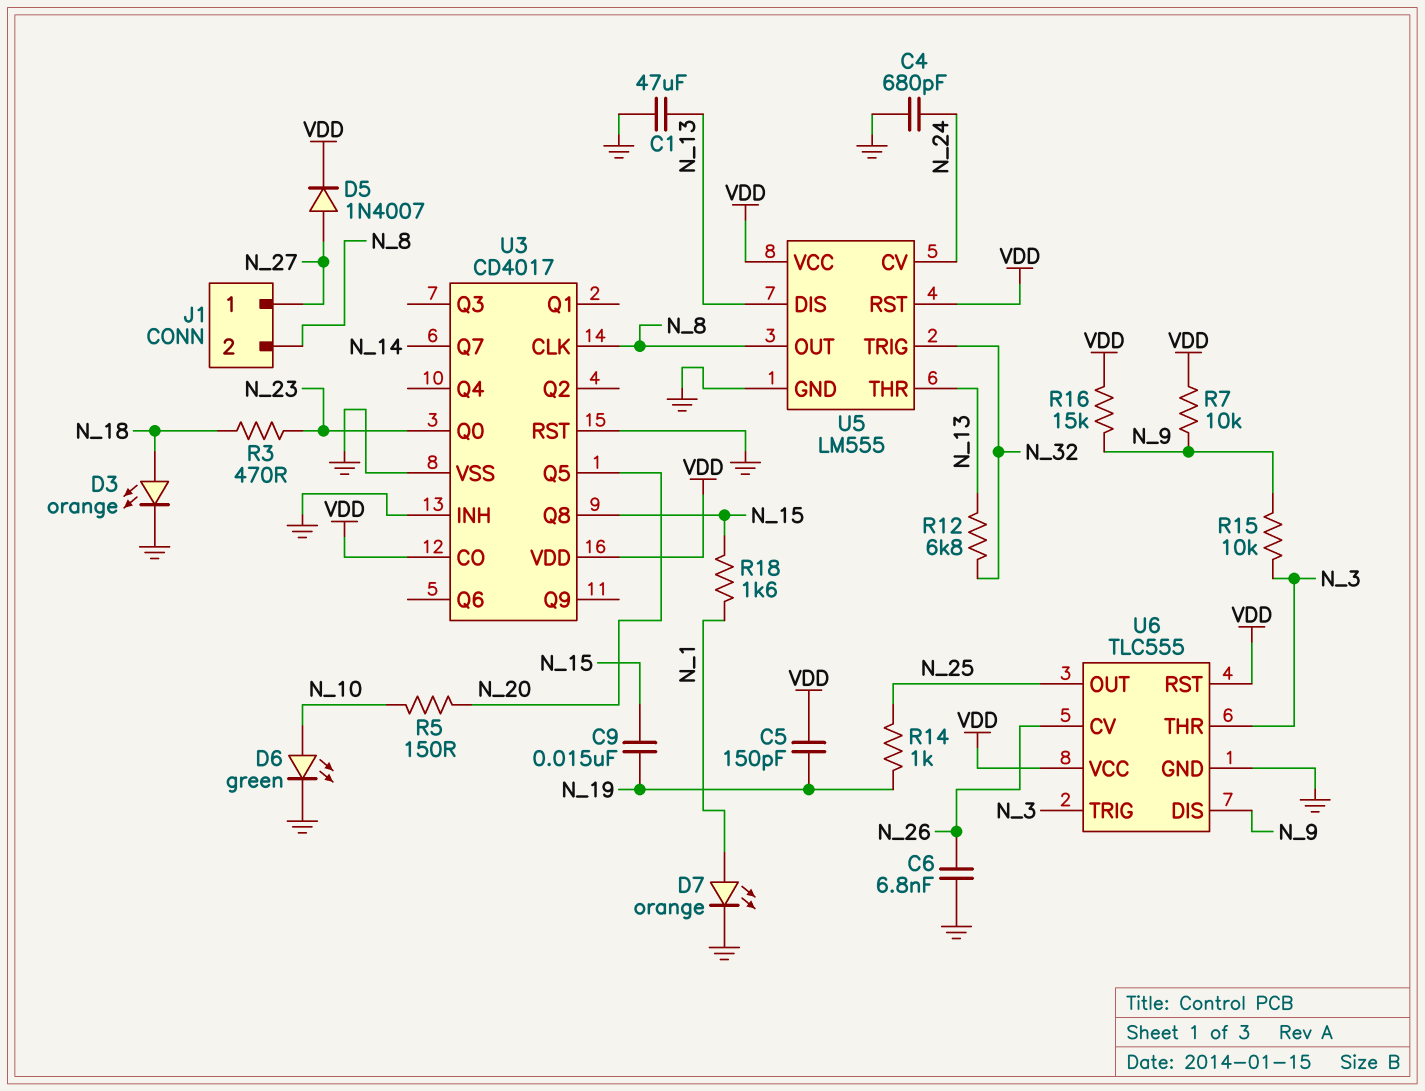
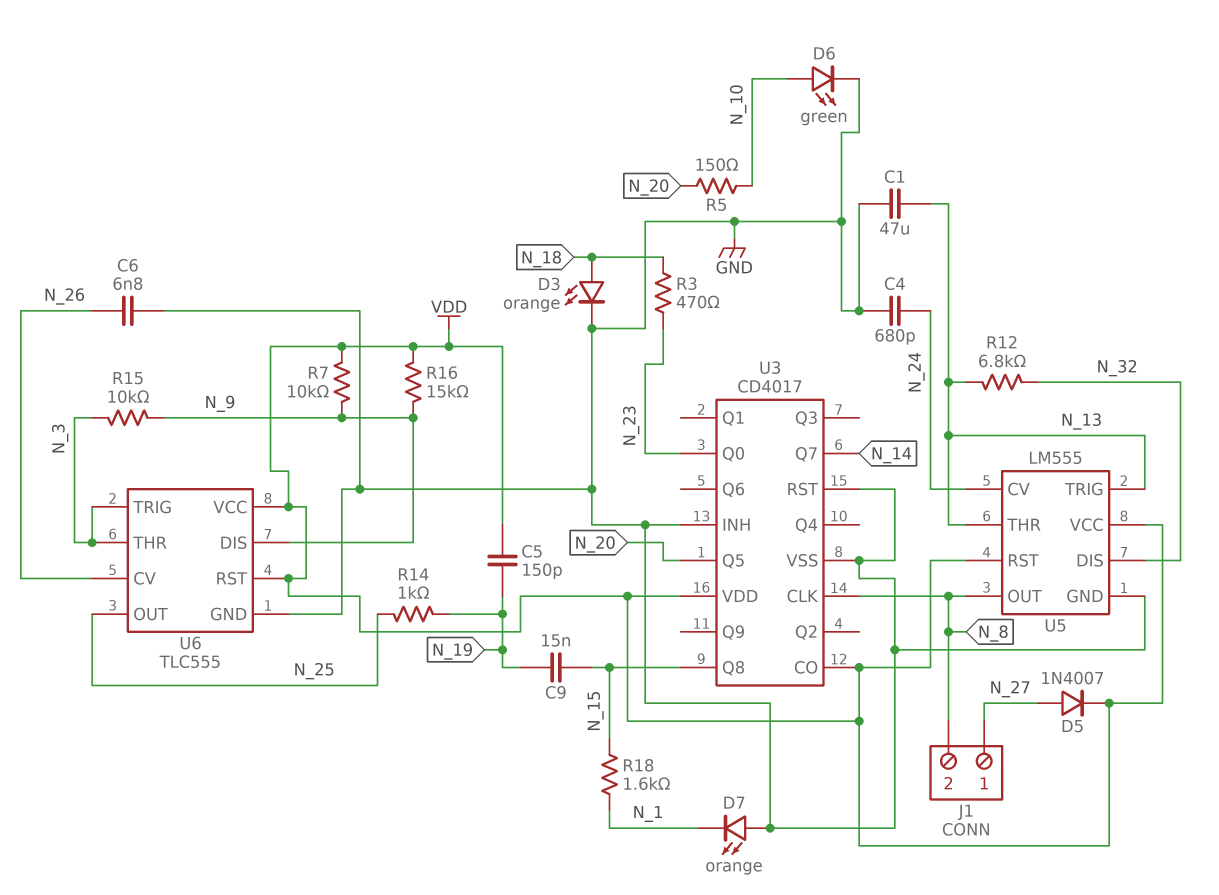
D7: LED orange (A N_1, K GND) -> LED orange (A GND, K N_1)
U5 pin DIS: N_13 -> N_32
U5 pin TRIG: N_32 -> N_13

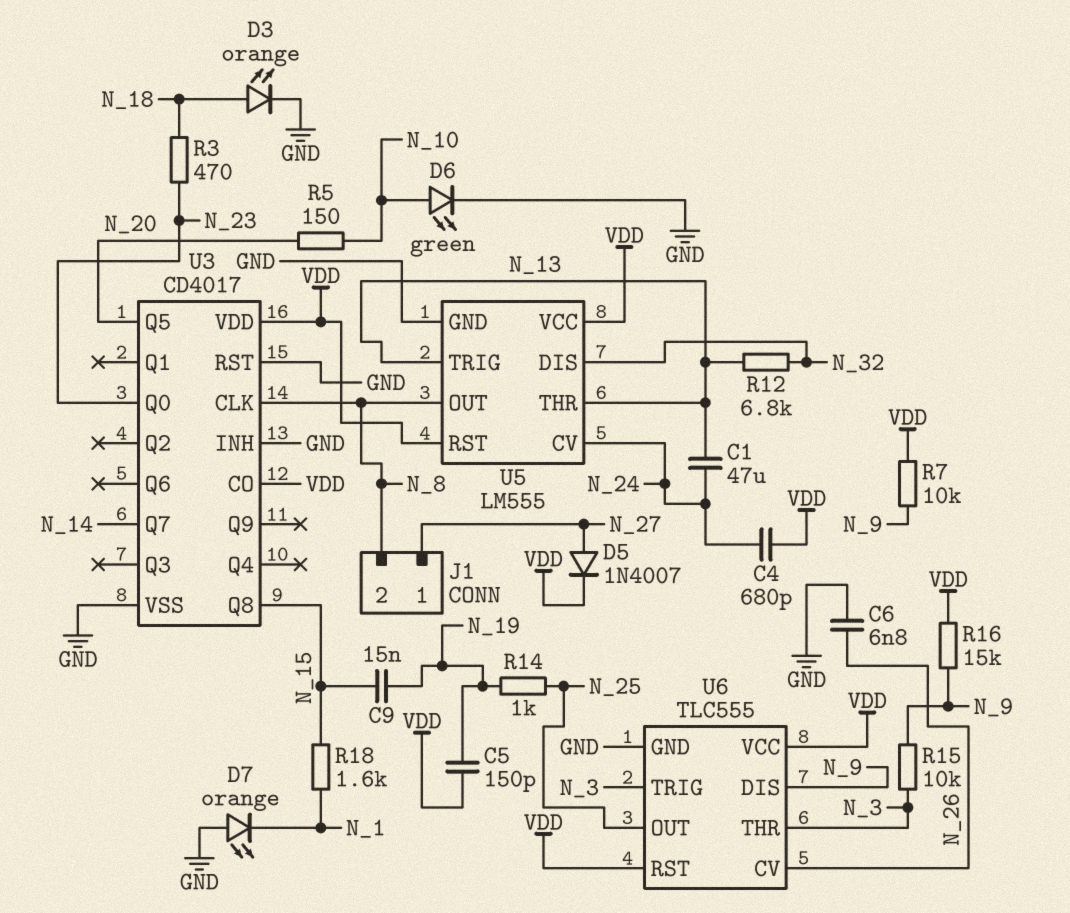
C1: 47uF (GND, N_13) -> 47uF (N_13, N_24)
C4: 680pF (GND, N_24) -> 680pF (N_24, VDD)

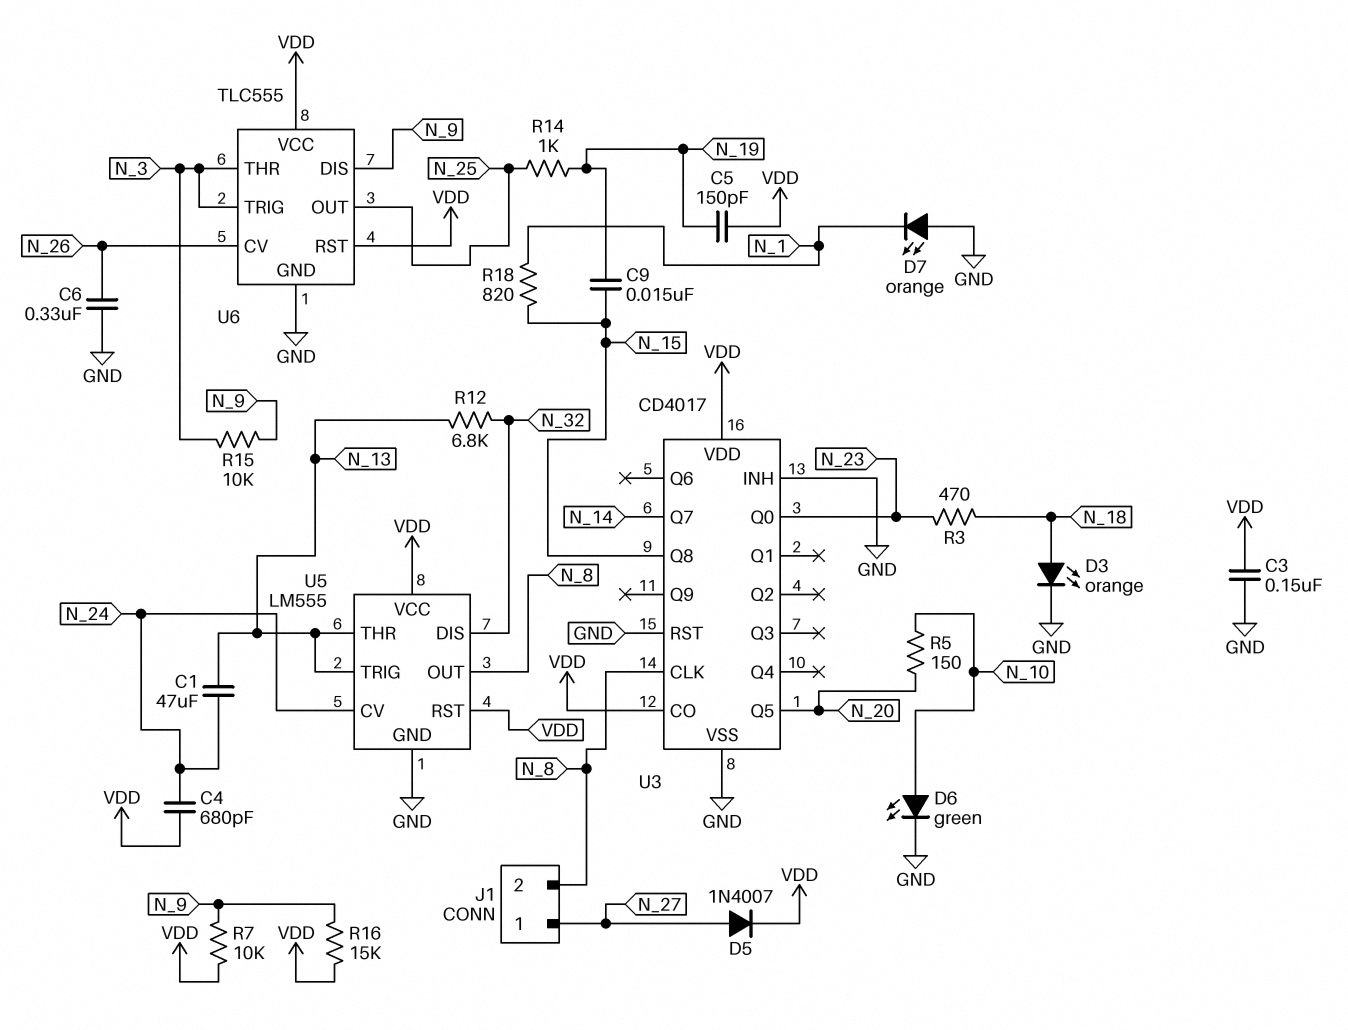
C3: none -> 150nF (GND, VDD)
C6: 6.8nF (GND, N_26) -> 330nF (GND, N_26)
R18: 1.6k (N_1, N_15) -> 820 (N_1, N_15)

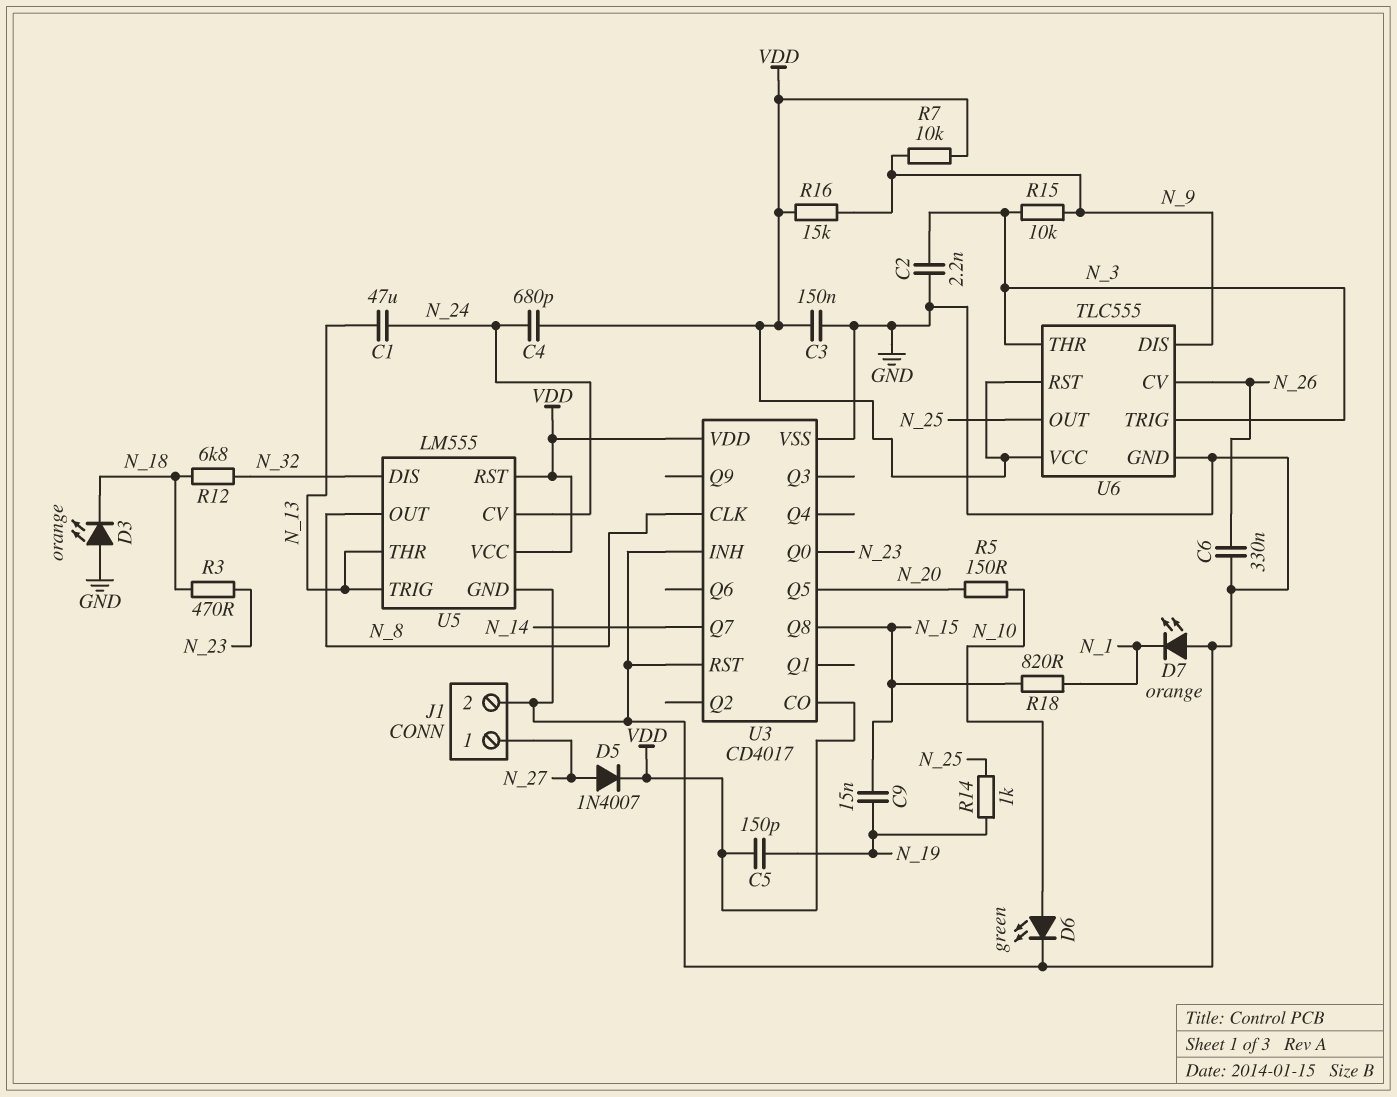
C2: none -> 2.2nF (GND, N_3)
D3: LED orange (A N_18, K GND) -> LED orange (A GND, K N_18)
J1 pin 2: N_8 -> GND
R12: 6.8k (N_13, N_32) -> 6.8k (N_18, N_32)

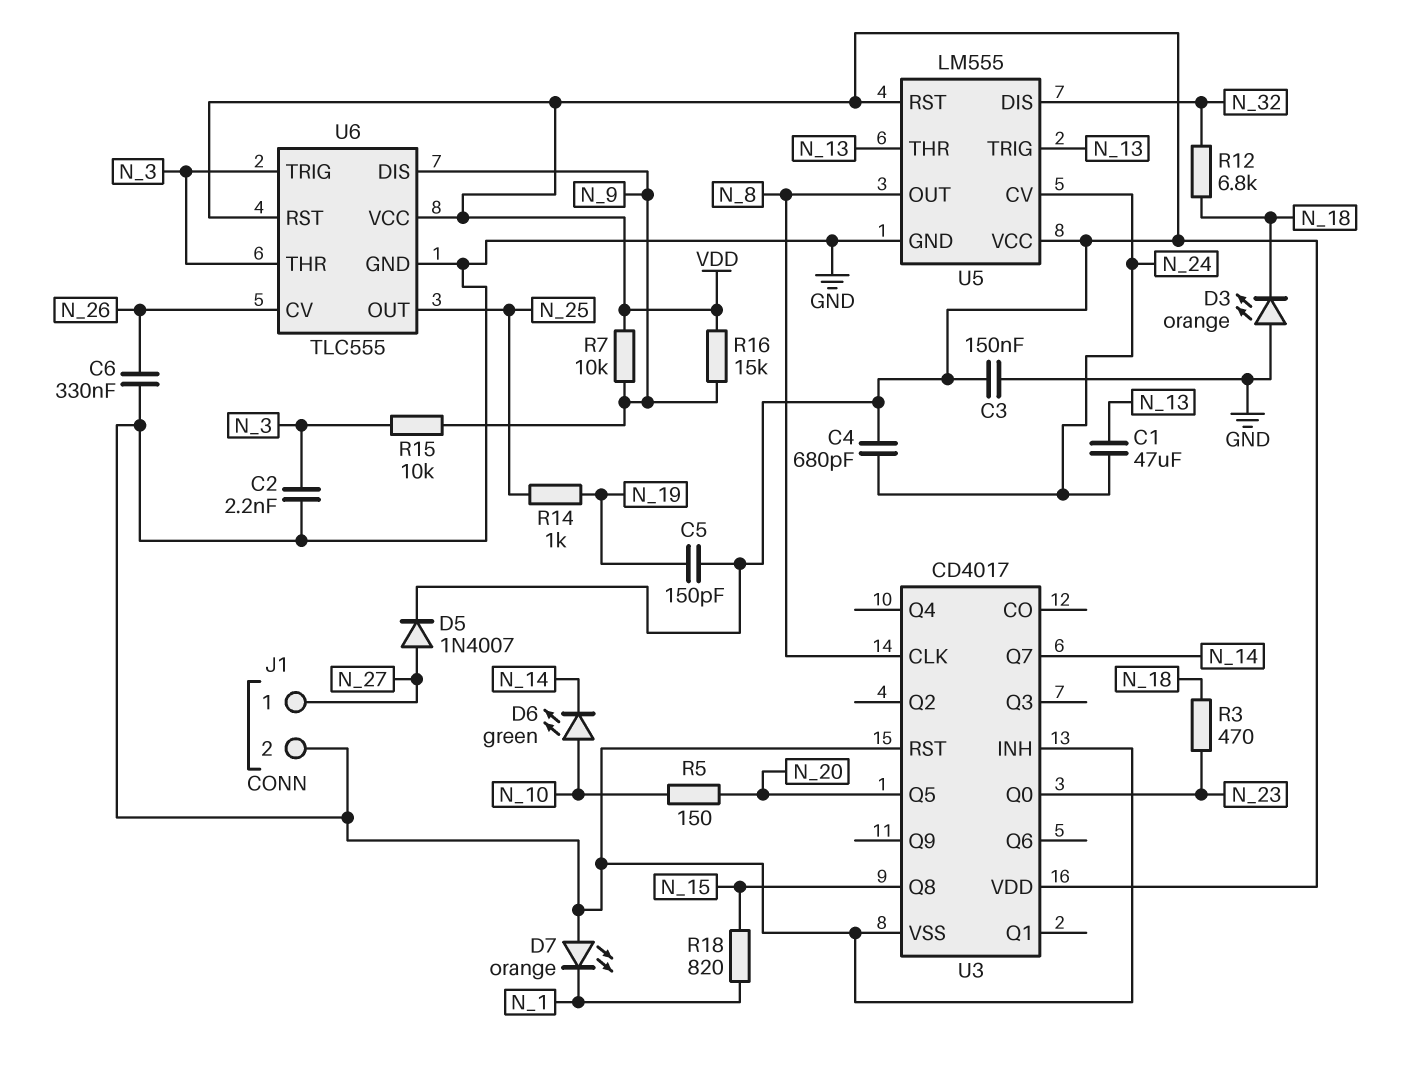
C9: 15nF (N_15, N_19) -> none
D6: LED green (A N_10, K GND) -> LED green (A N_10, K N_14)
U3 pin CO: VDD -> none

